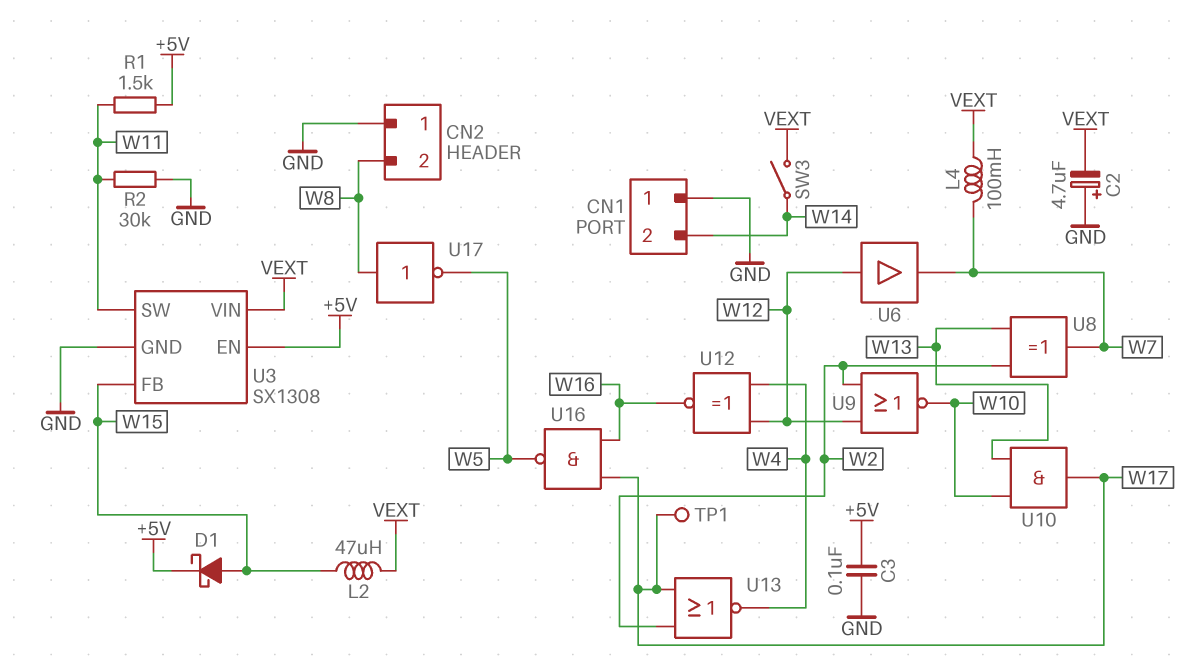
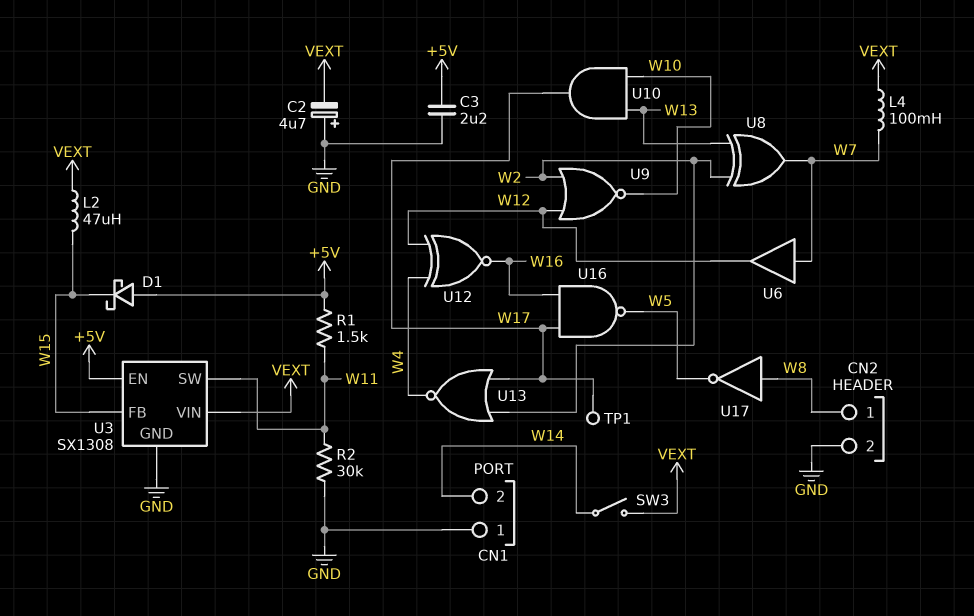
C3: 100nF (+5V, GND) -> 2.2uF (+5V, GND)
CN2 pin 1: GND -> W8
CN2 pin 2: W8 -> GND
D1: schottky (A W15, K +5V) -> schottky (A +5V, K W15)
U6: buffer (in W12, out W7) -> buffer (in W7, out W12)

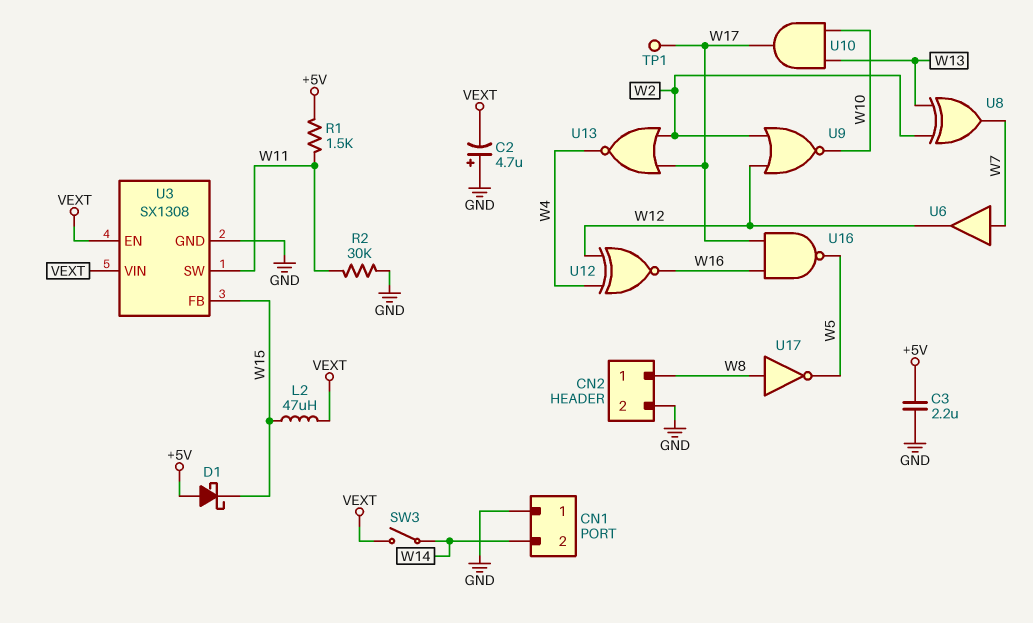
L4: 100mH (VEXT, W7) -> none
U3 pin EN: +5V -> VEXT

